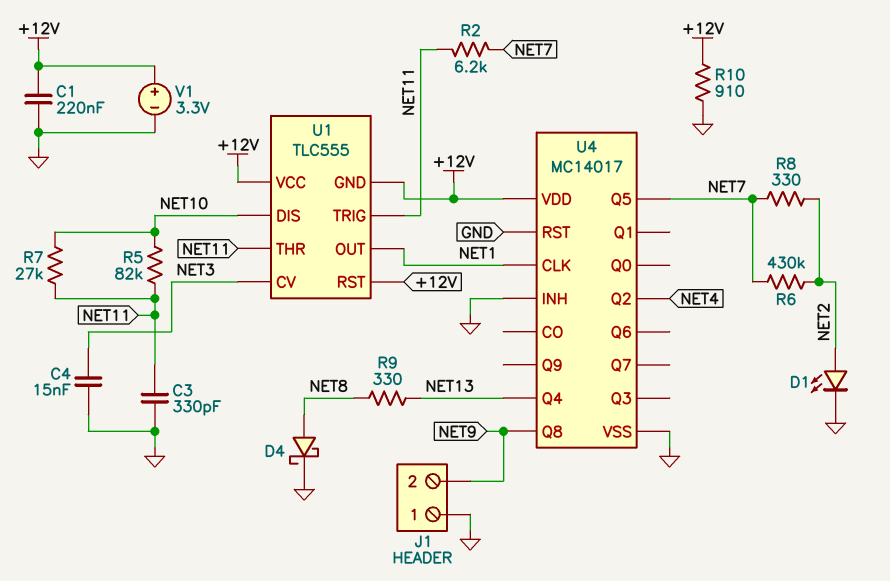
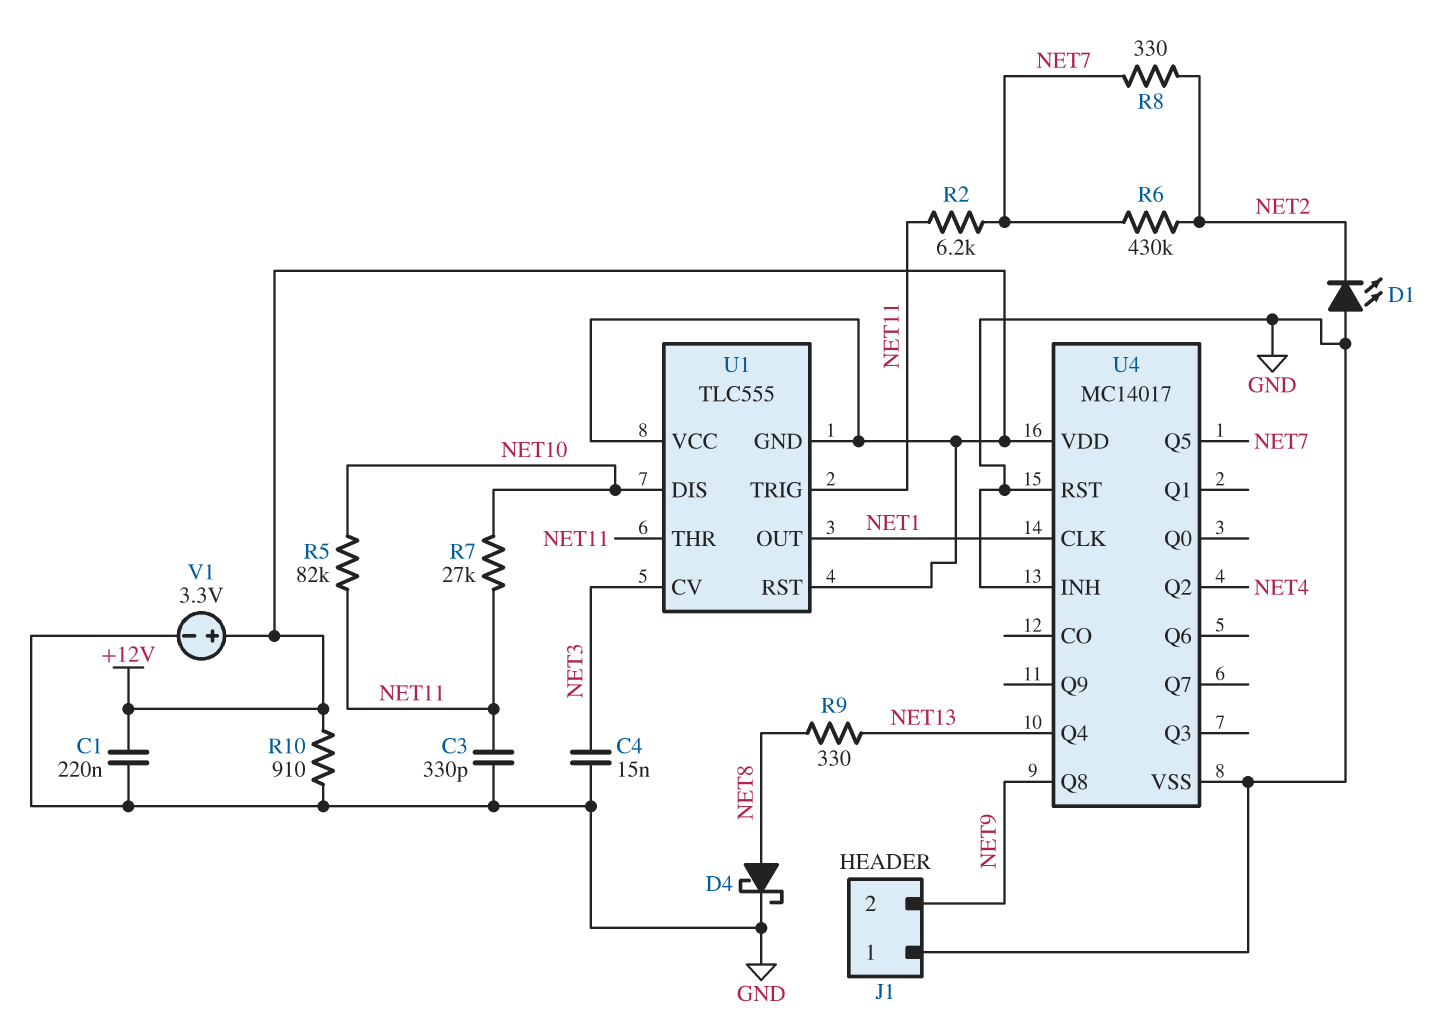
D1: LED (A NET2, K GND) -> LED (A GND, K NET2)

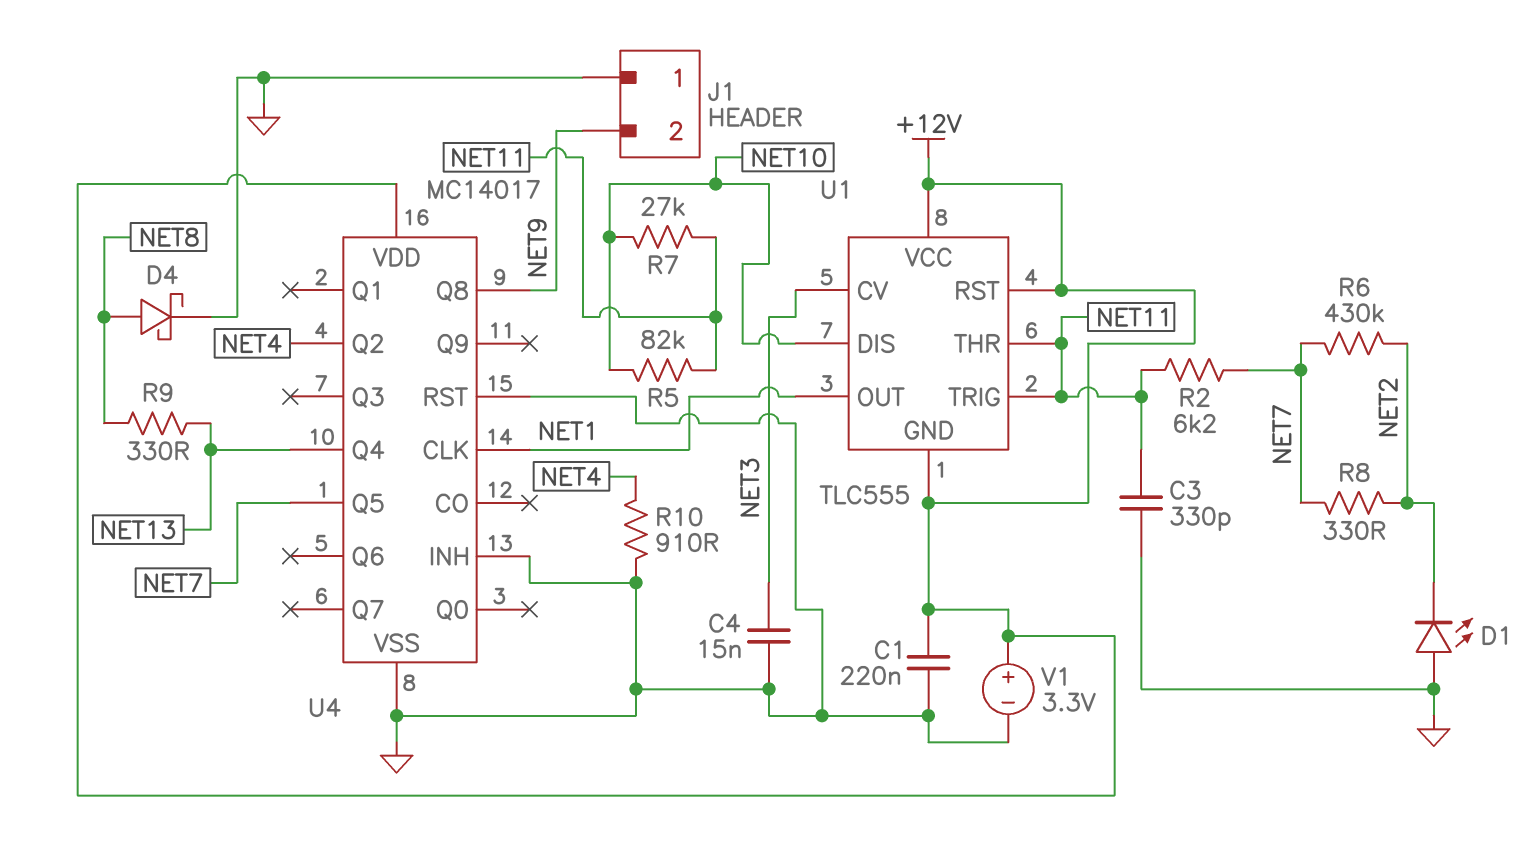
R10: 910 (+12V, GND) -> 910 (GND, NET4)

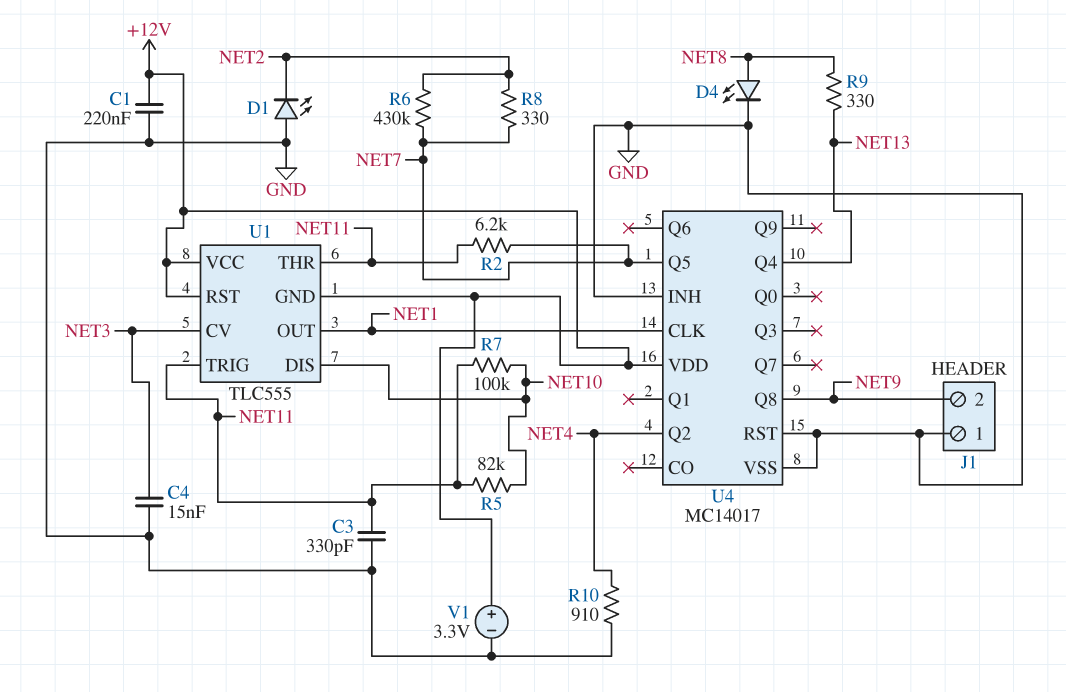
D4: schottky (A NET8, K GND) -> LED (A NET8, K GND)
R7: 27k (NET10, NET11) -> 100k (NET10, NET11)

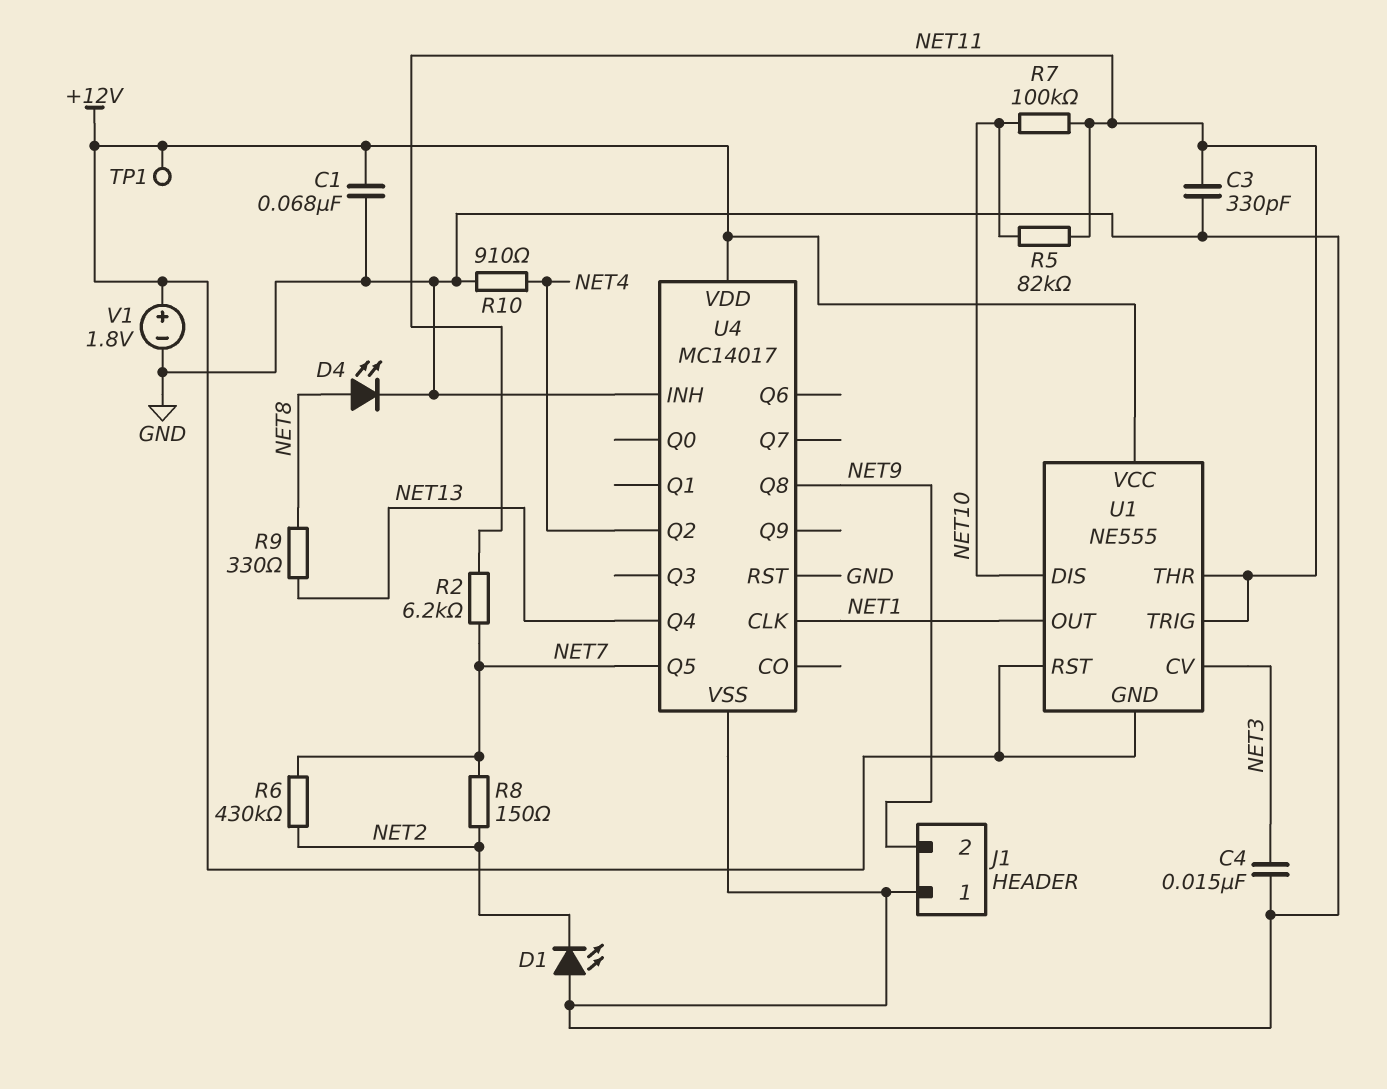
C1: 220nF (+12V, GND) -> 68nF (+12V, GND)
R8: 330 (NET2, NET7) -> 150 (NET2, NET7)
TP1: none -> test point (+12V)
U1: TLC555 -> NE555
V1: 3.3V (plus +12V, minus GND) -> 1.8V (plus +12V, minus GND)

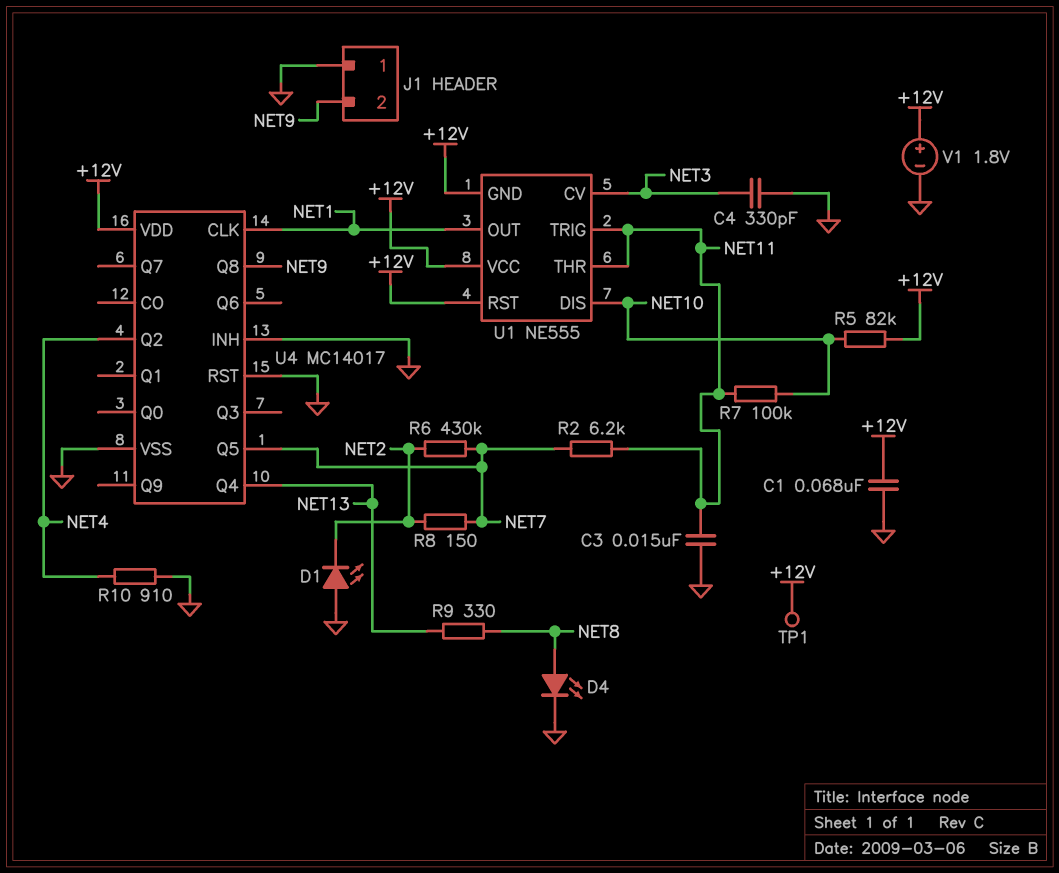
C3: 330pF (GND, NET11) -> 15nF (GND, NET11)
C4: 15nF (GND, NET3) -> 330pF (GND, NET3)
R5: 82k (NET10, NET11) -> 82k (+12V, NET10)

